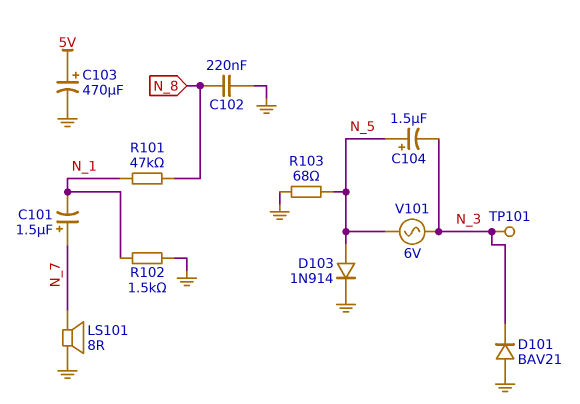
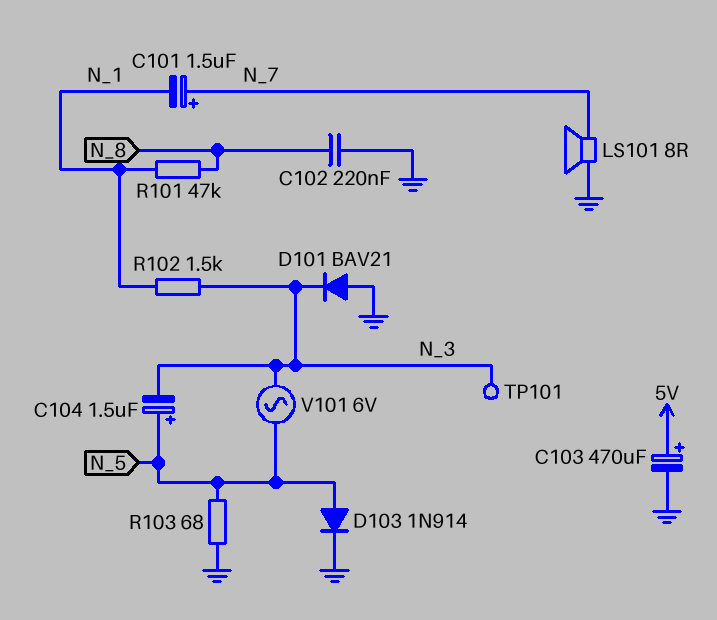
R102: 1.5k (GND, N_1) -> 1.5k (N_1, N_3)

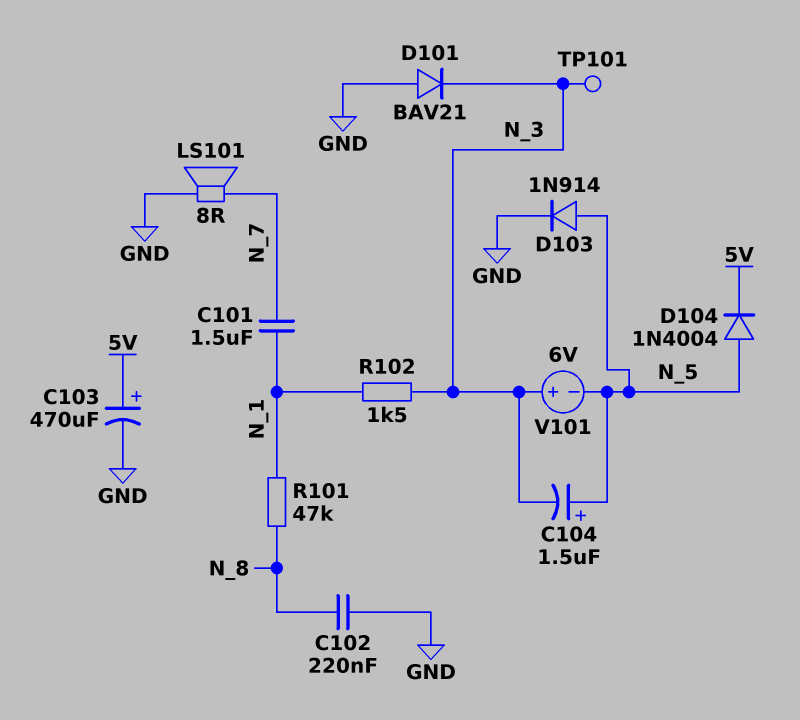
C101: 1.5uF (plus N_7, minus N_1) -> 1.5uF (N_1, N_7)
D104: none -> diode 1N4004 (A N_5, K 5V)
R103: 68 (GND, N_5) -> none
V101: AC 6V (N_3, N_5) -> 6V (plus N_3, minus N_5)

